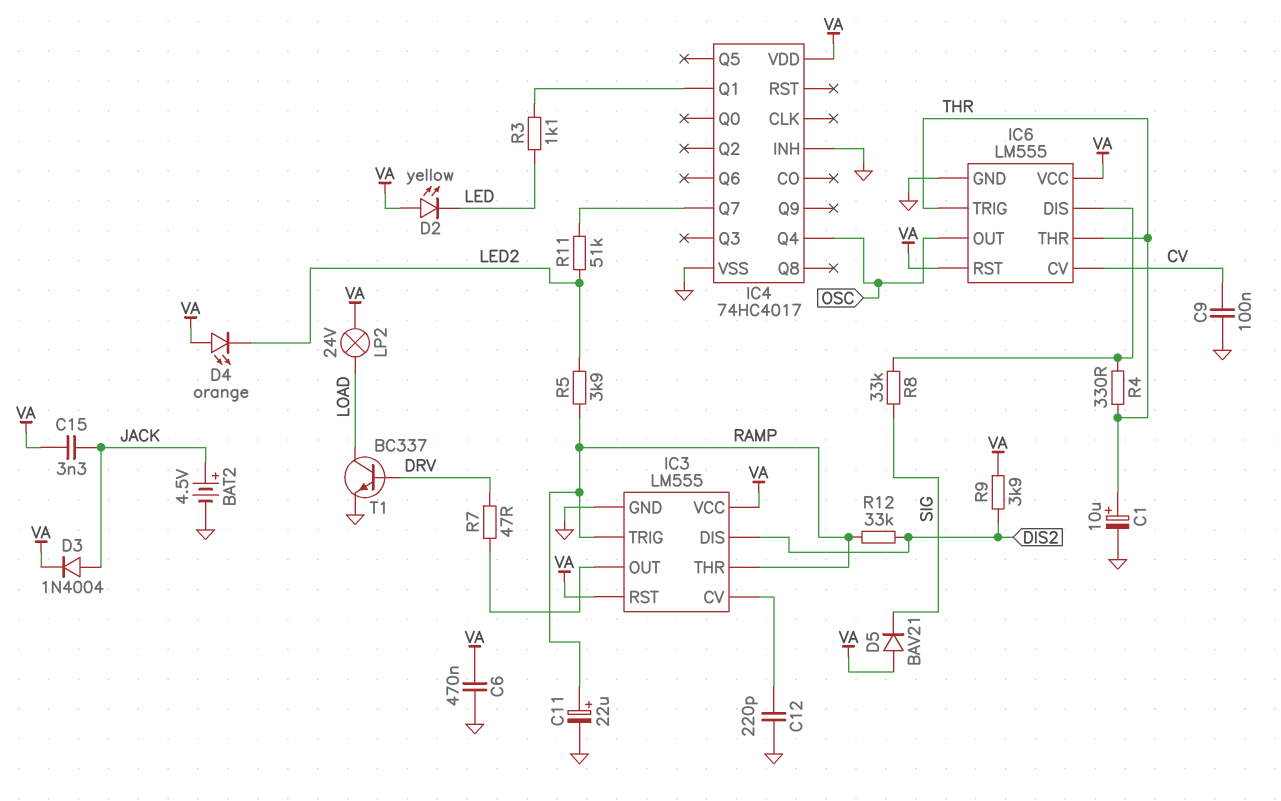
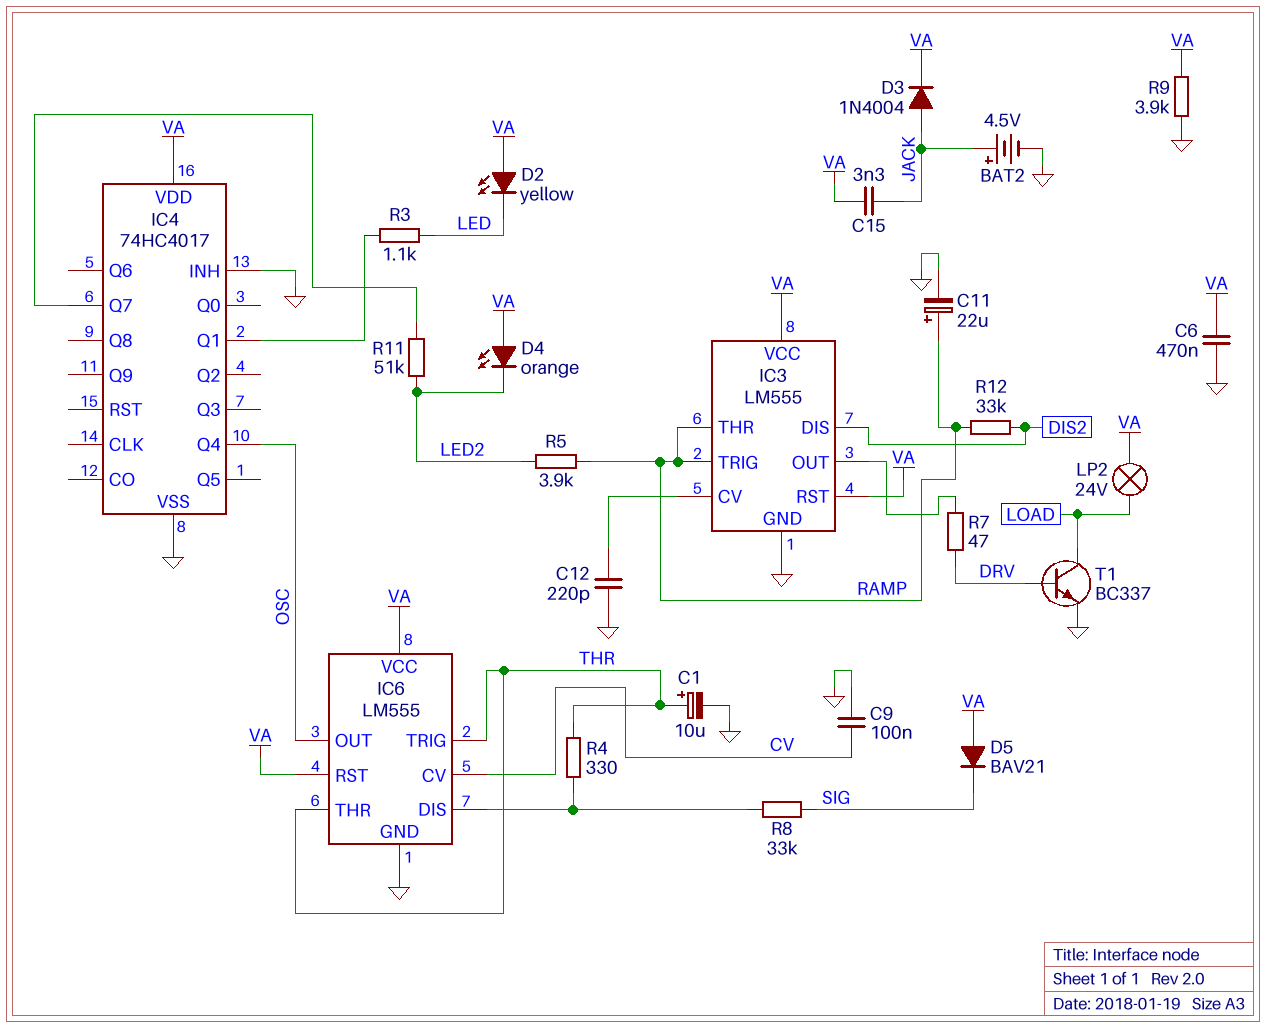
R9: 3.9k (DIS2, VA) -> 3.9k (GND, VA)

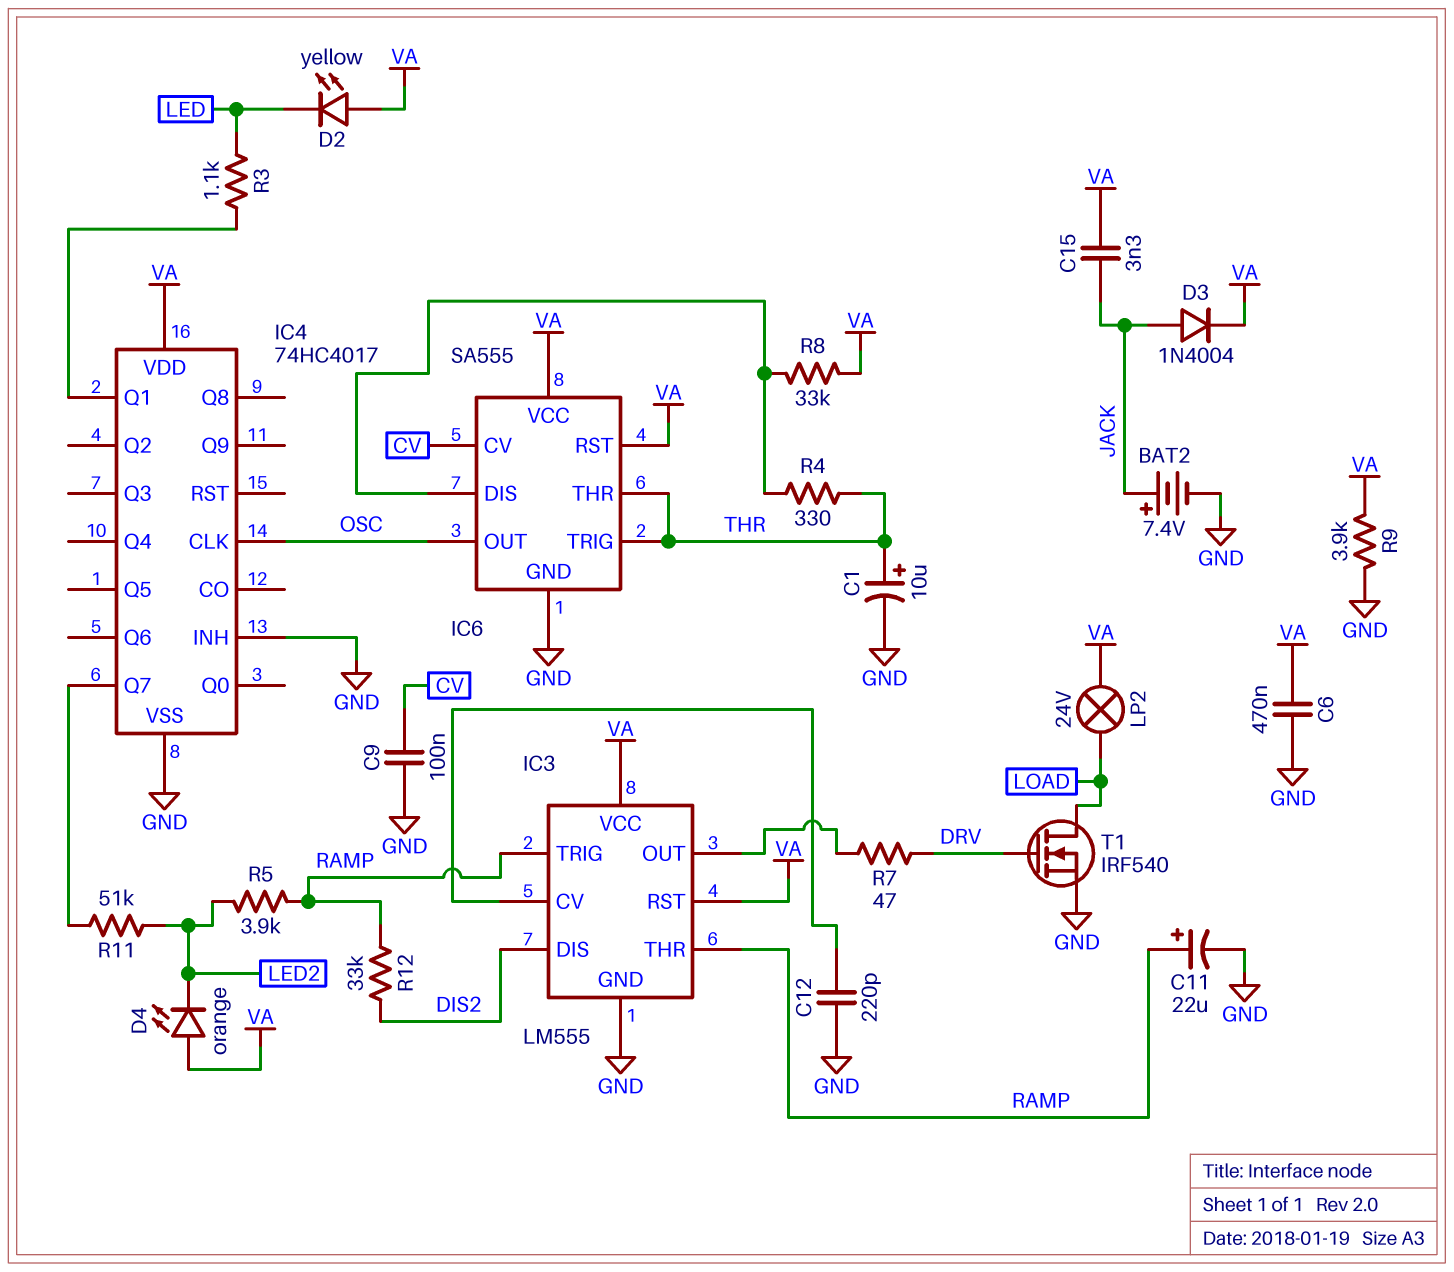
BAT2: 4.5V (plus JACK, minus GND) -> 7.4V (plus JACK, minus GND)
D5: diode BAV21 (A VA, K SIG) -> none
IC4 pin CLK: none -> OSC
IC4 pin Q4: OSC -> none
IC6: LM555 -> SA555
R8: 33k (IC6/DIS, SIG) -> 33k (IC6/DIS, VA)
T1: NPN BC337 (B DRV, C LOAD, E GND) -> NMOS IRF540 (G DRV, D LOAD, S GND)

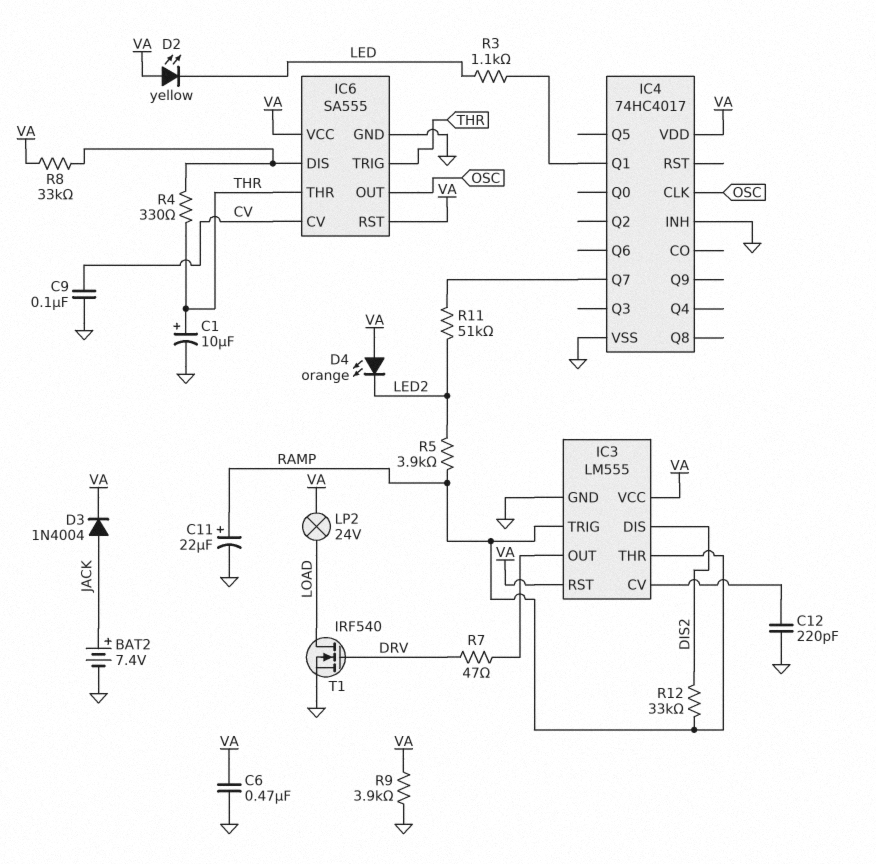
C15: 3.3nF (JACK, VA) -> none

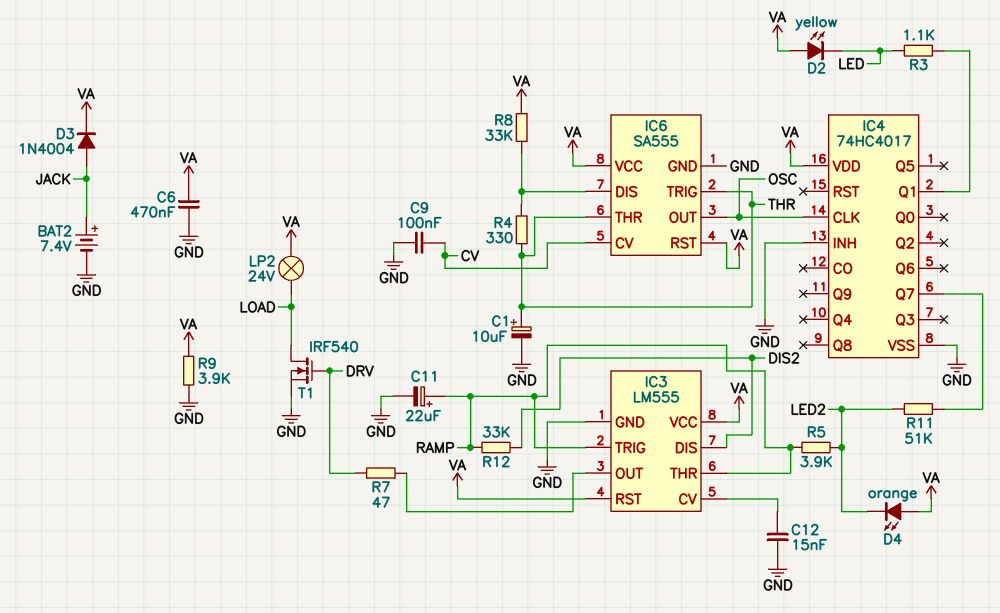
C12: 220pF (GND, IC3/CV) -> 15nF (GND, IC3/CV)

